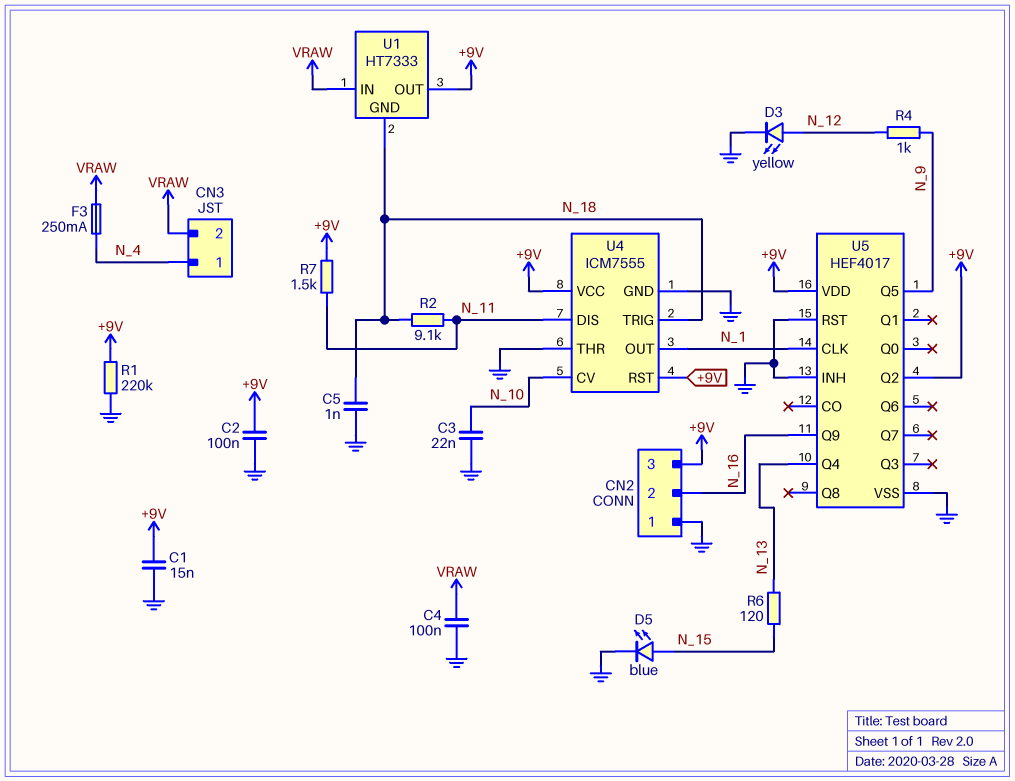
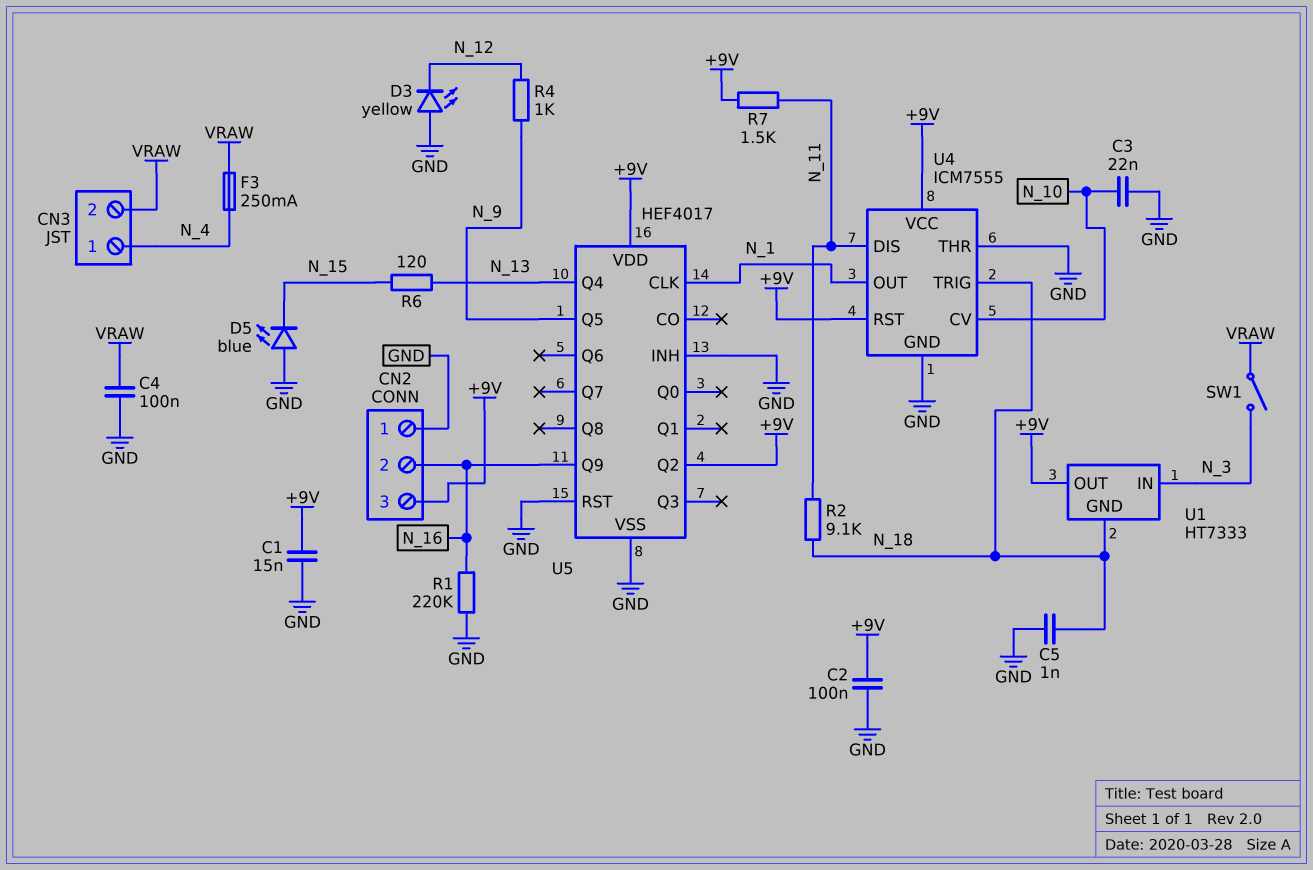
D3: LED yellow (A N_12, K GND) -> LED yellow (A GND, K N_12)
D5: LED blue (A N_15, K GND) -> LED blue (A GND, K N_15)
R1: 220k (+9V, GND) -> 220k (GND, N_16)
SW1: none -> switch (N_3, VRAW)
U1 pin IN: VRAW -> N_3

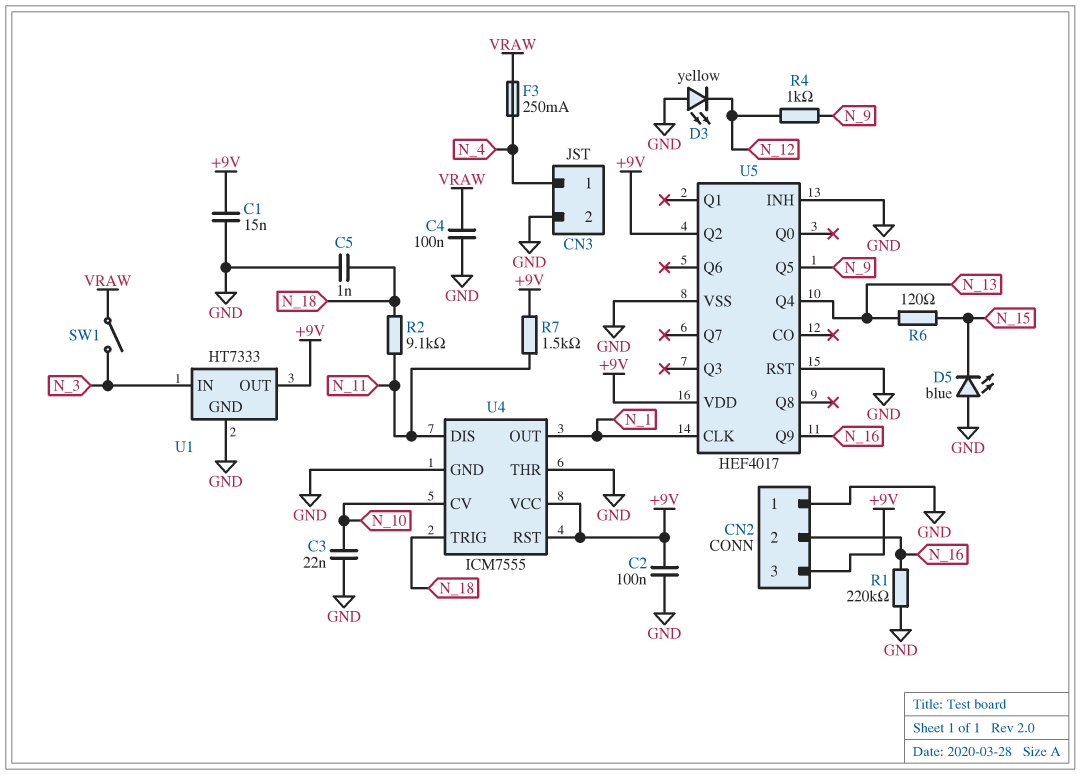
CN3 pin 2: VRAW -> GND
U1 pin GND: N_18 -> GND

